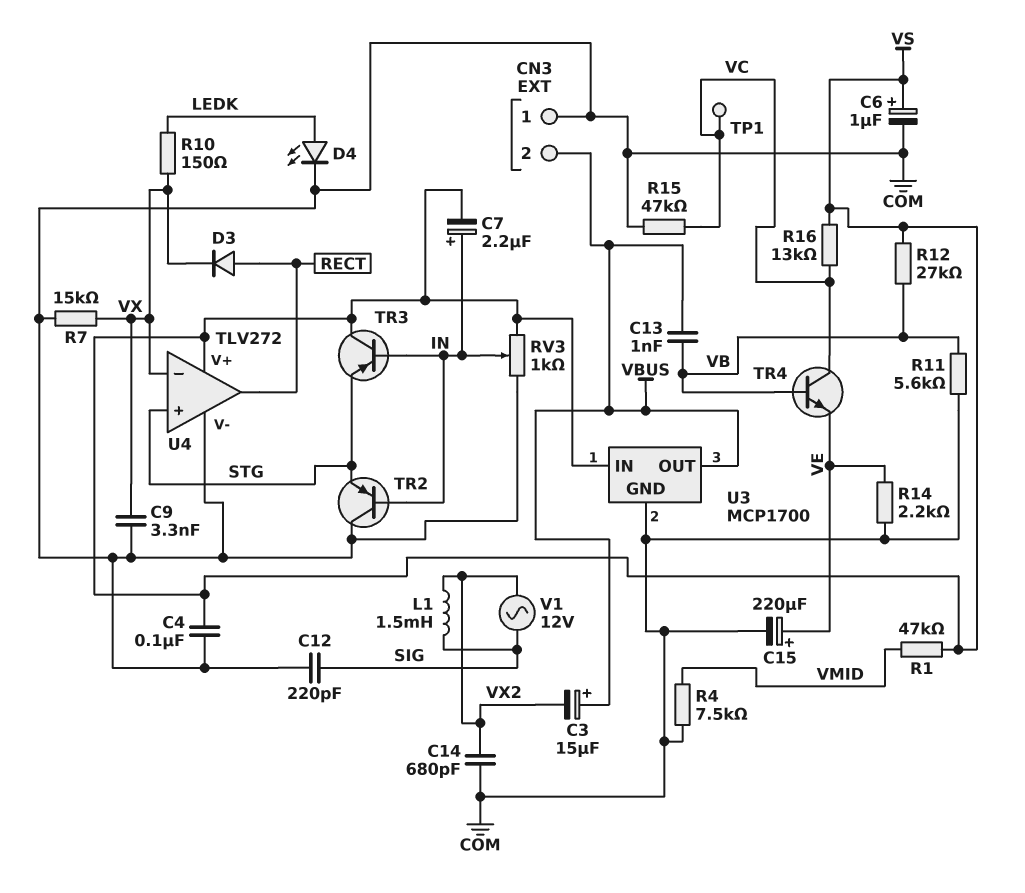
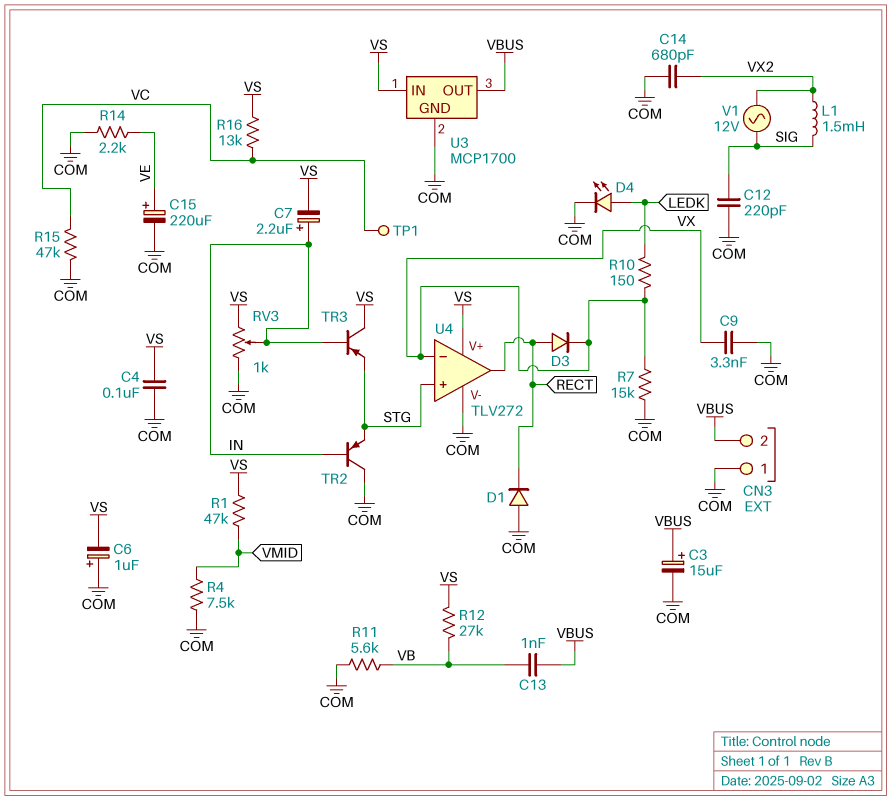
C3: 15uF (plus VBUS, minus VX2) -> 15uF (plus VBUS, minus COM)
C6: 1uF (plus VS, minus COM) -> 1uF (plus COM, minus VS)
D1: none -> diode (A COM, K RECT)
TR4: NPN (B VB, C VC, E VE) -> none

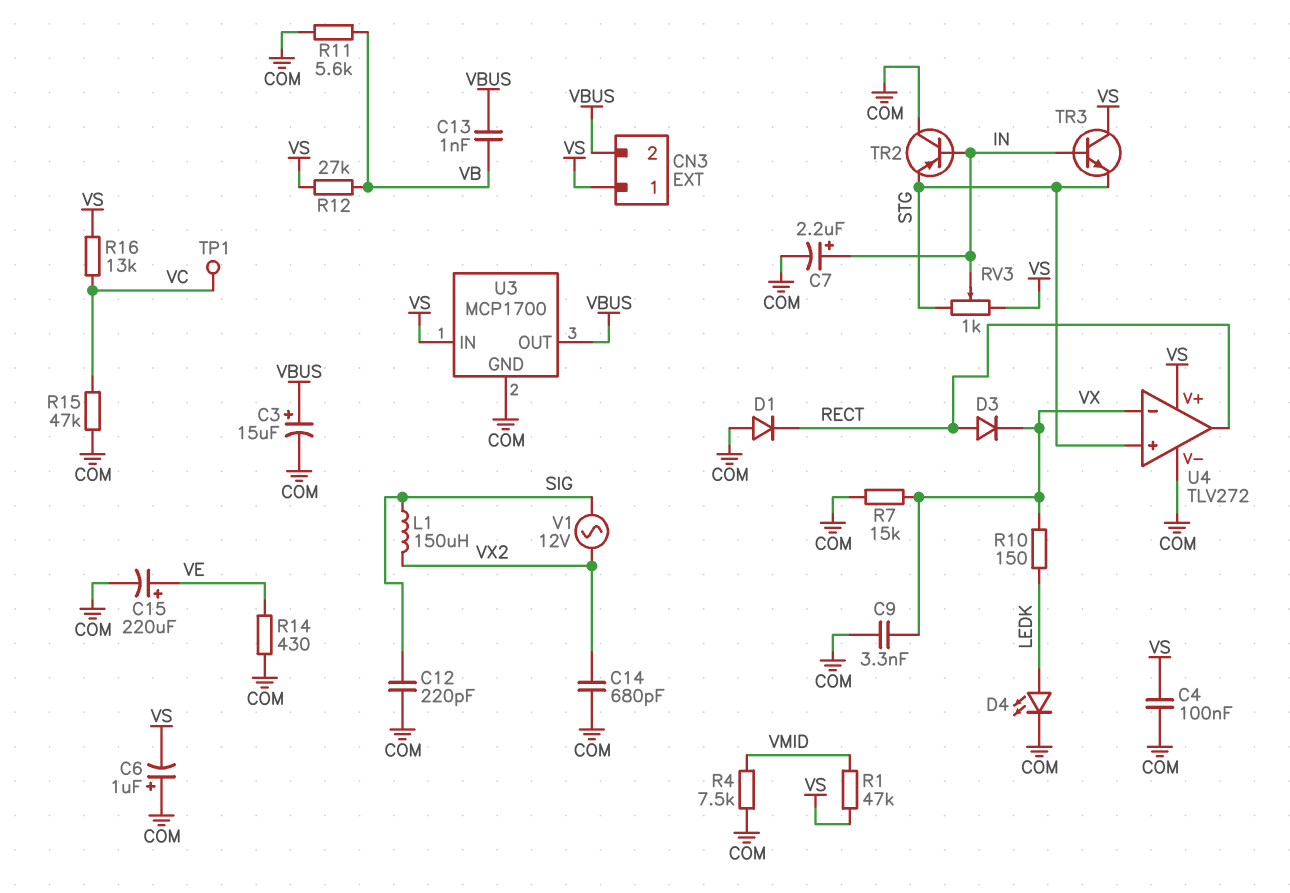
C7: 2.2uF (plus IN, minus VS) -> 2.2uF (plus IN, minus COM)
CN3 pin 1: COM -> VS
L1: 1.5mH (SIG, VX2) -> 150uH (SIG, VX2)
R14: 2.2k (COM, VE) -> 430 (COM, VE)
RV3: 1k (COM, VS, wiper IN) -> 1k (STG, VS, wiper IN)
TR3: PNP (B IN, C VS, E STG) -> NPN (B IN, C VS, E STG)

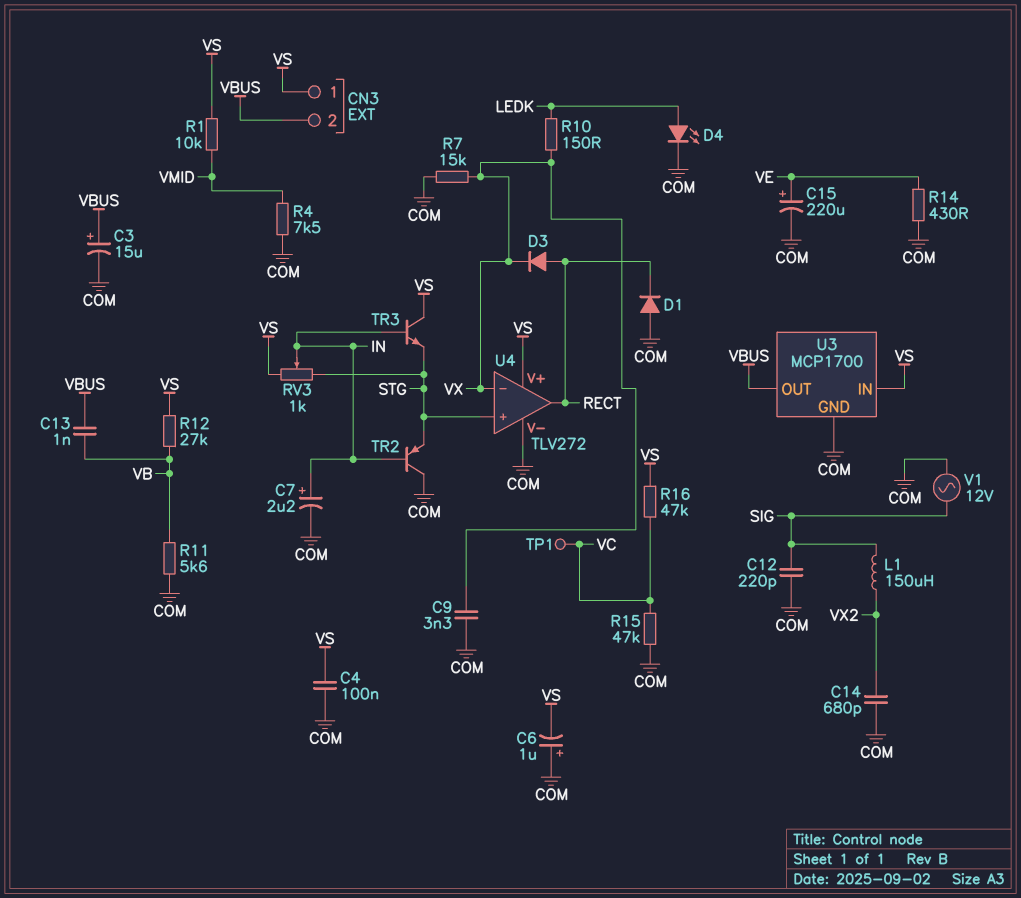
R1: 47k (VMID, VS) -> 10k (VMID, VS)
R16: 13k (VC, VS) -> 47k (VC, VS)
V1: AC 12V (SIG, VX2) -> AC 12V (COM, SIG)

